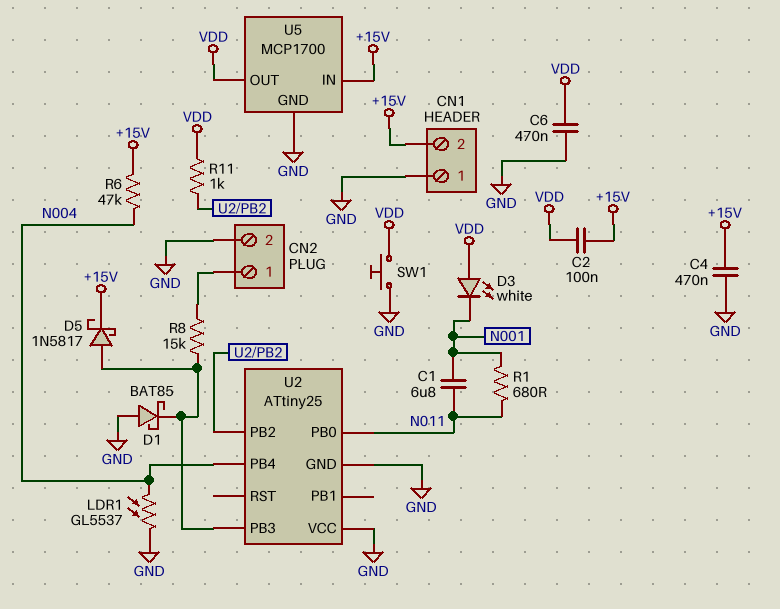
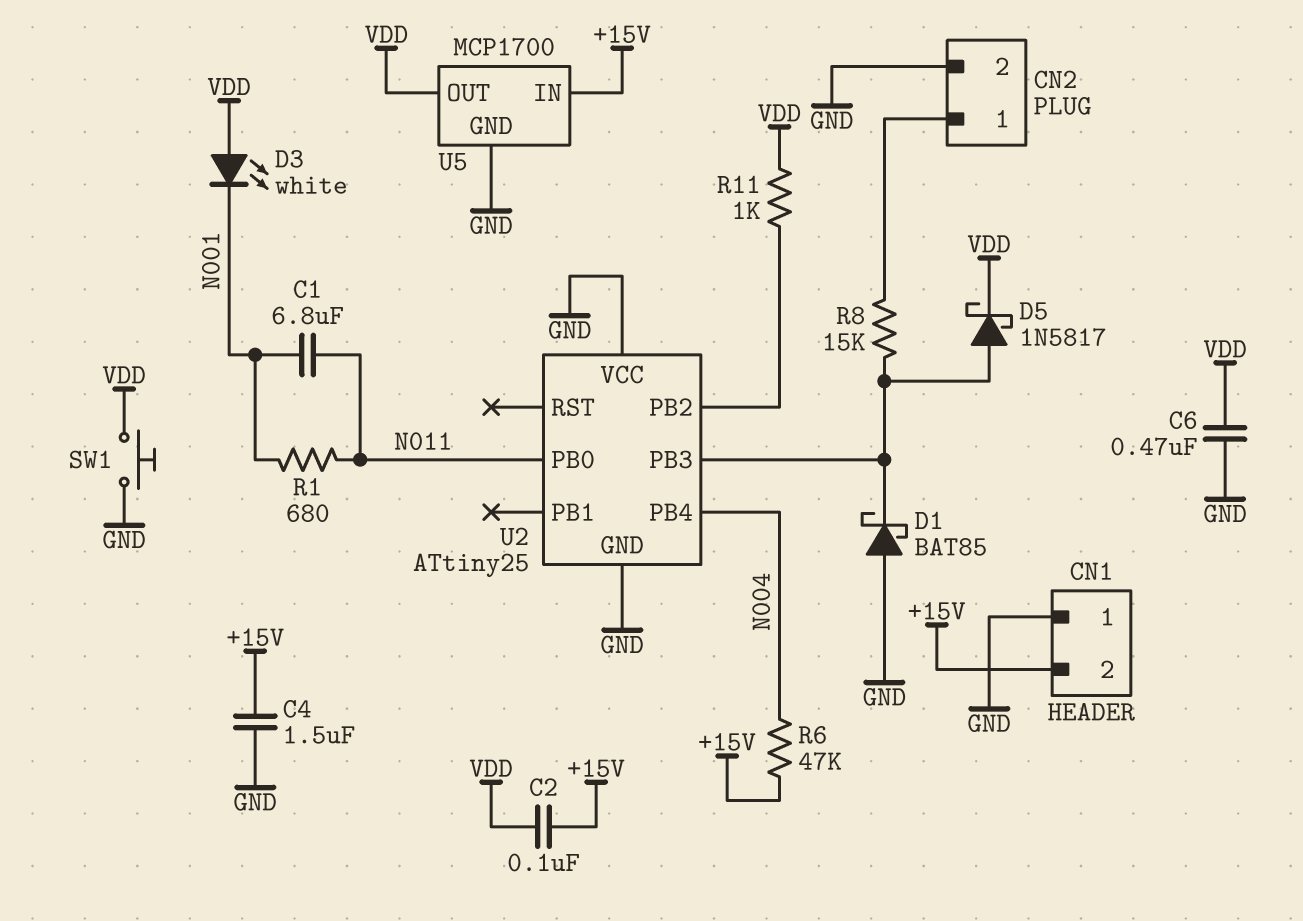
C4: 470nF (+15V, GND) -> 1.5uF (+15V, GND)
D5: schottky 1N5817 (A U2/PB3, K +15V) -> schottky 1N5817 (A U2/PB3, K VDD)
LDR1: GL5537 (GND, N004) -> none

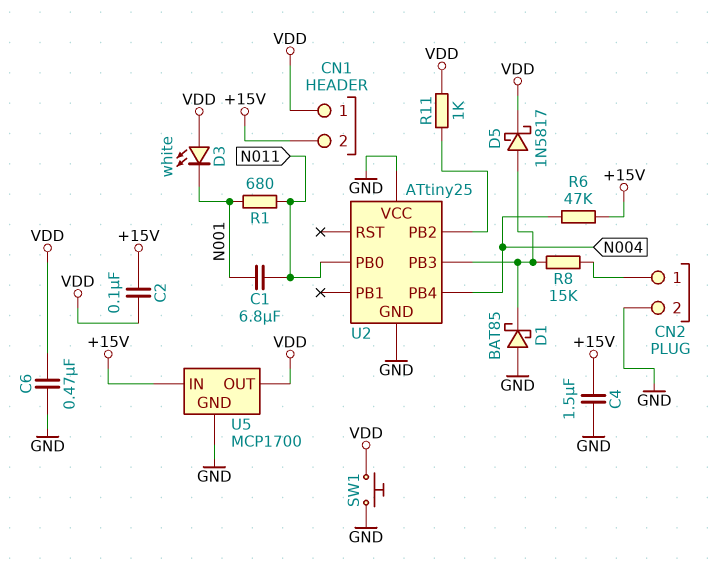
CN1 pin 1: GND -> VDD

